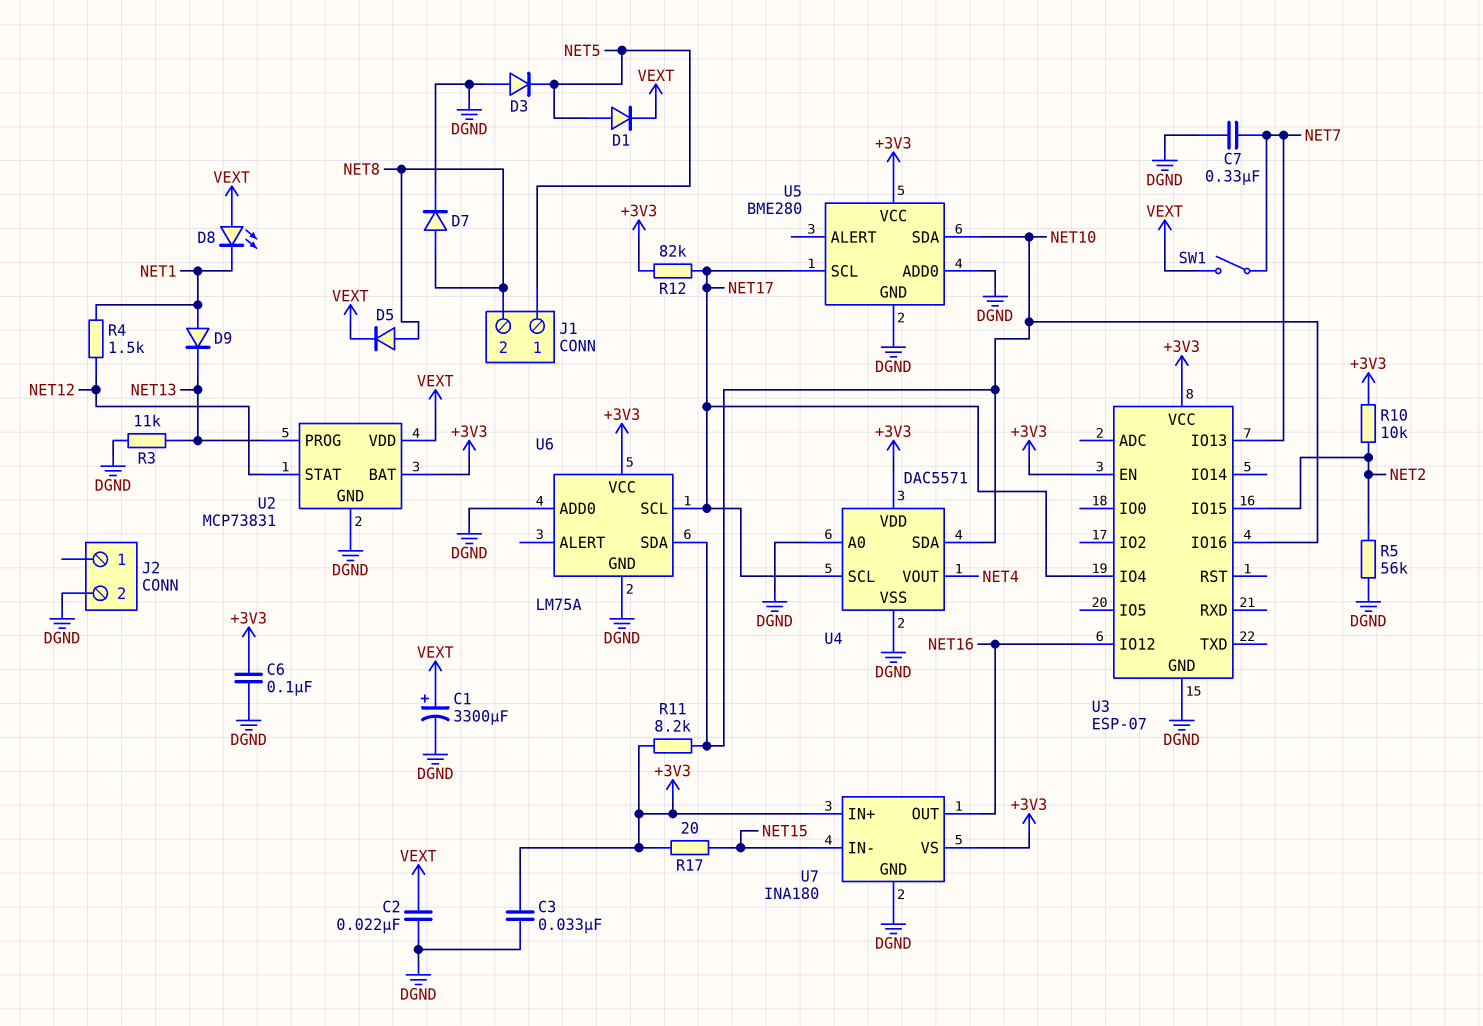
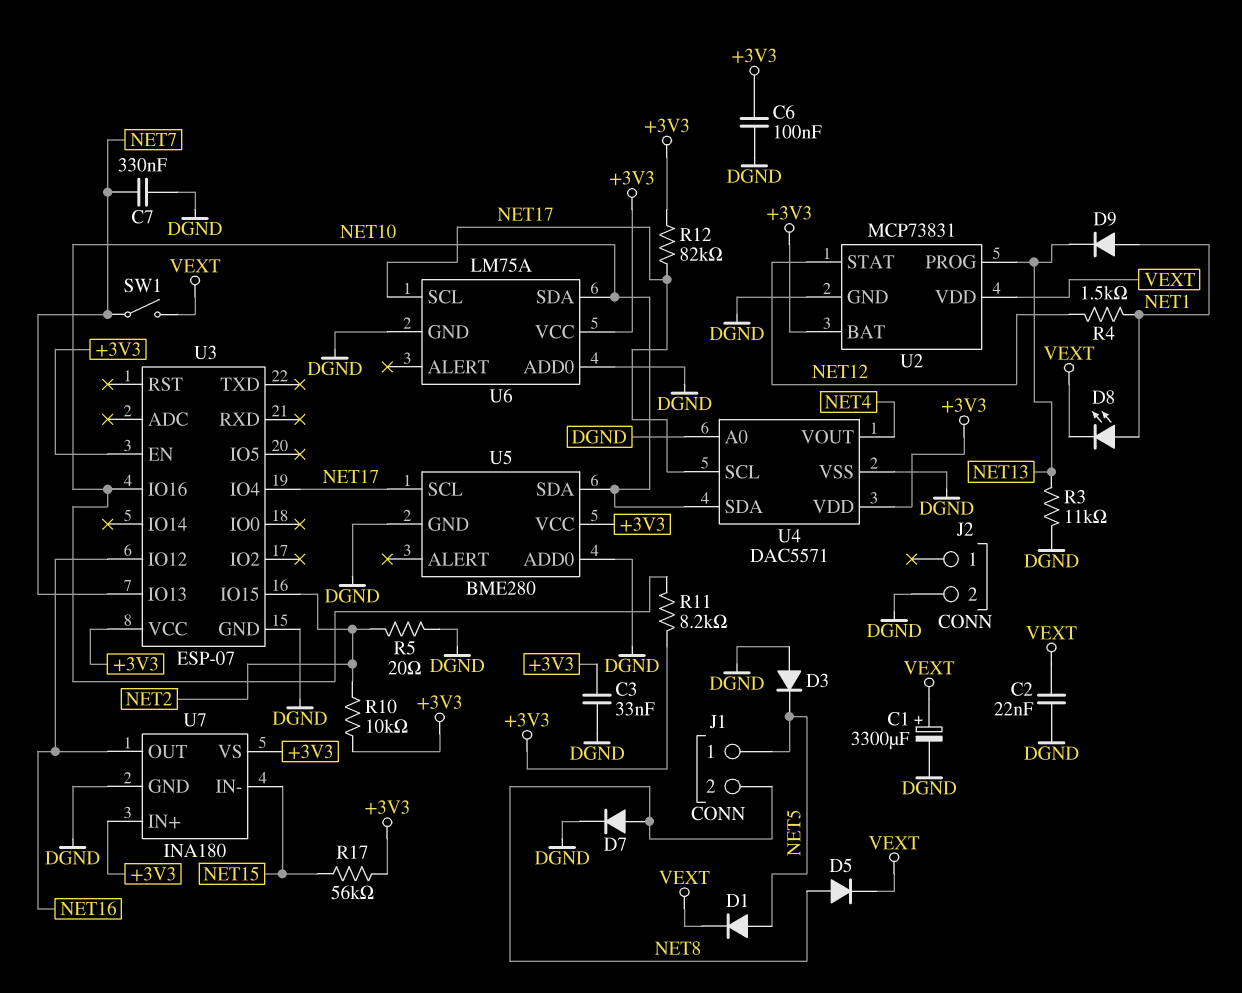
D8: LED (A VEXT, K NET1) -> LED (A NET1, K VEXT)
R5: 56k (DGND, NET2) -> 20 (DGND, NET2)
R17: 20 (+3V3, NET15) -> 56k (+3V3, NET15)

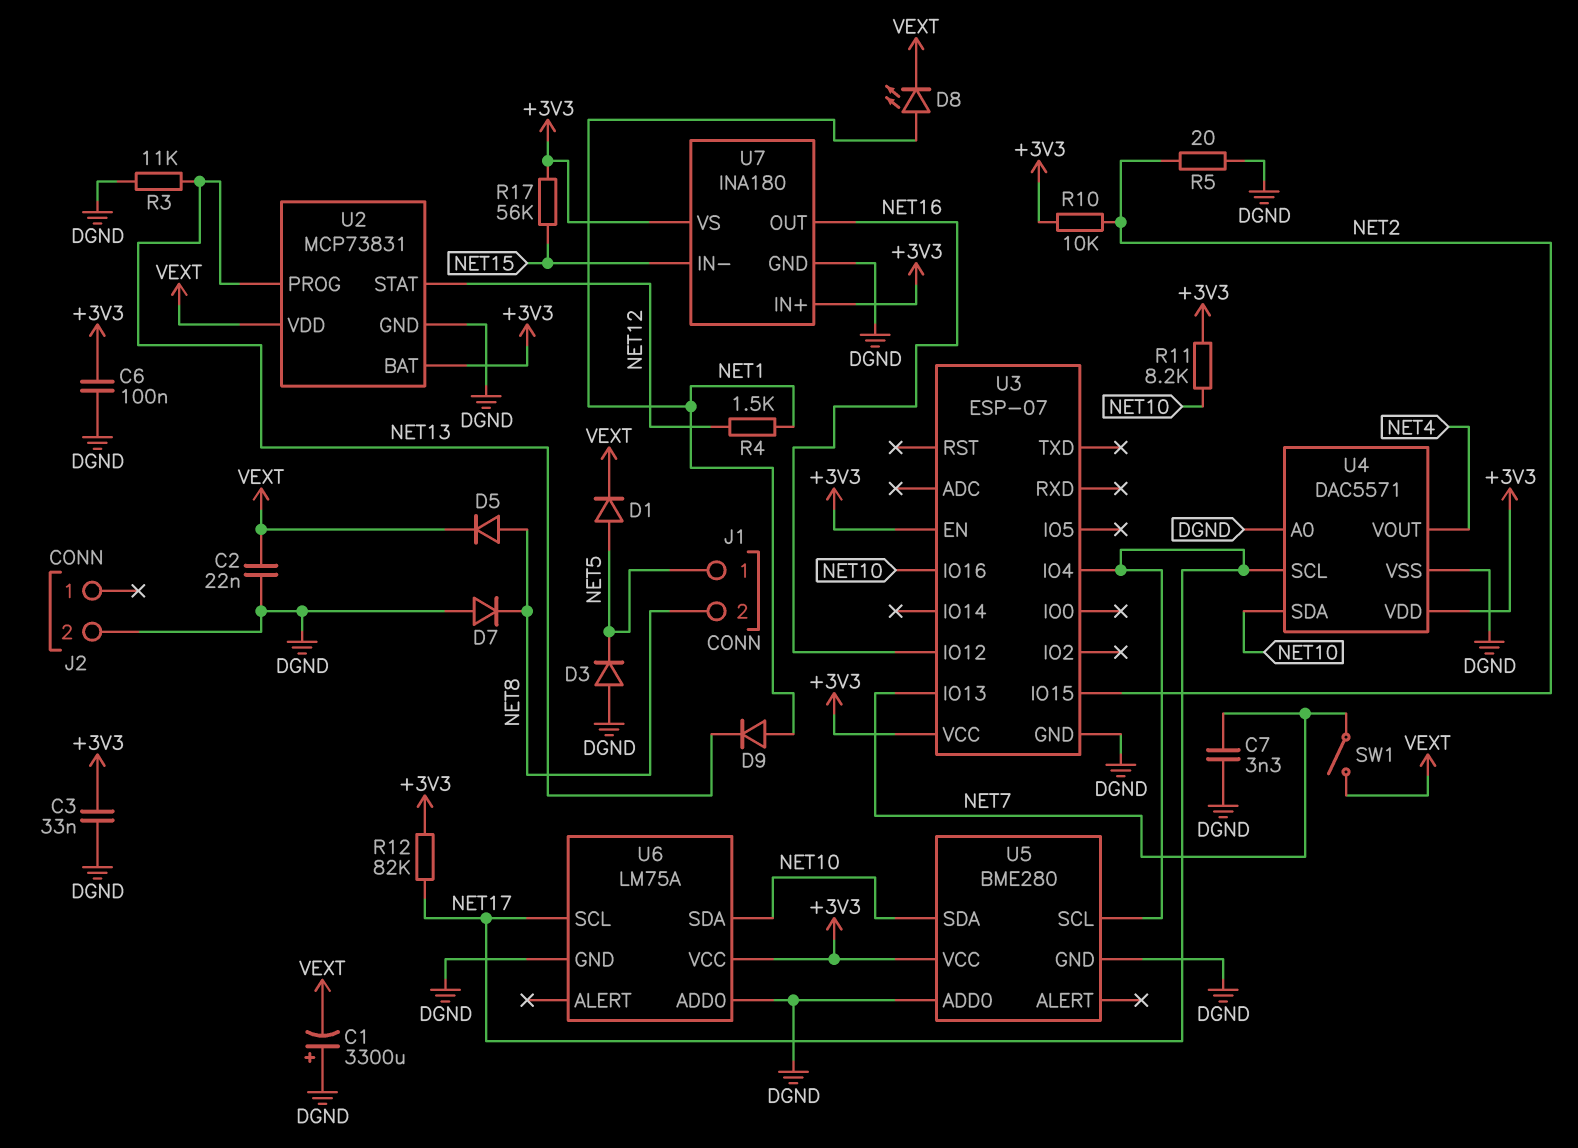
C1: 3300uF (plus VEXT, minus DGND) -> 3300uF (plus DGND, minus VEXT)
C7: 330nF (DGND, NET7) -> 3.3nF (DGND, NET7)
D7: diode (A NET8, K DGND) -> diode (A DGND, K NET8)

